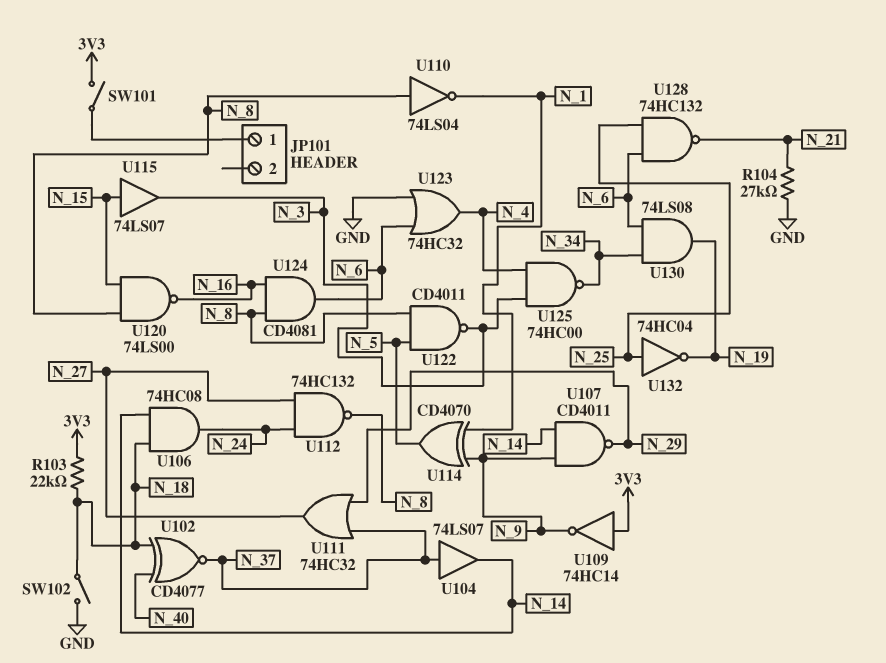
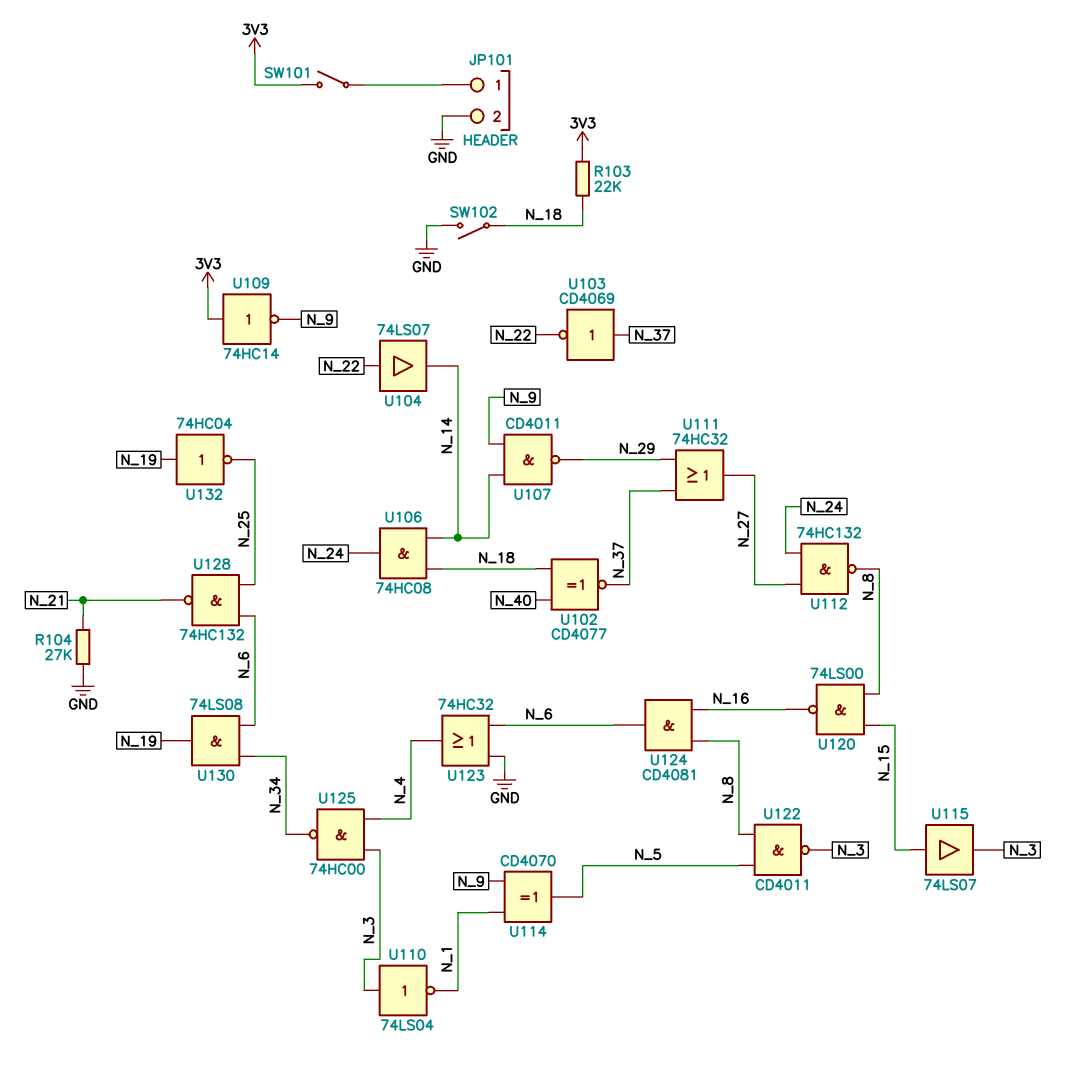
JP101 pin 2: none -> GND
U103: none -> NOT CD4069 (in N_37, out N_22)
U104: buffer 74LS07 (in N_37, out N_14) -> buffer 74LS07 (in N_22, out N_14)
U110: NOT 74LS04 (in N_8, out N_1) -> NOT 74LS04 (in N_3, out N_1)
U132: NOT 74HC04 (in N_25, out N_19) -> NOT 74HC04 (in N_19, out N_25)

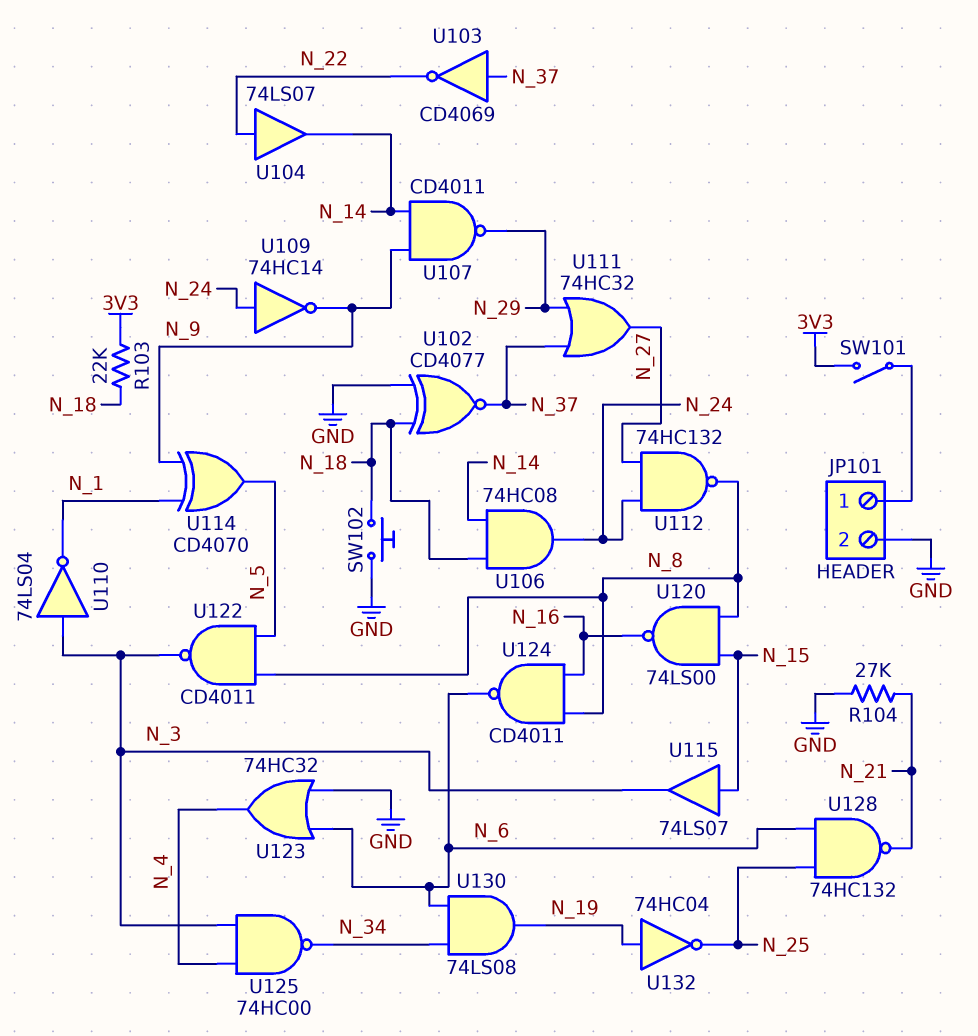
SW102: switch (GND, N_18) -> button (GND, N_18)
U102: XNOR CD4077 (in N_18, in N_40, out N_37) -> XNOR CD4077 (in GND, in N_18, out N_37)
U109: NOT 74HC14 (in 3V3, out N_9) -> NOT 74HC14 (in N_24, out N_9)
U124: AND CD4081 (in N_8, in N_16, out N_6) -> NAND CD4011 (in N_8, in N_16, out N_6)

